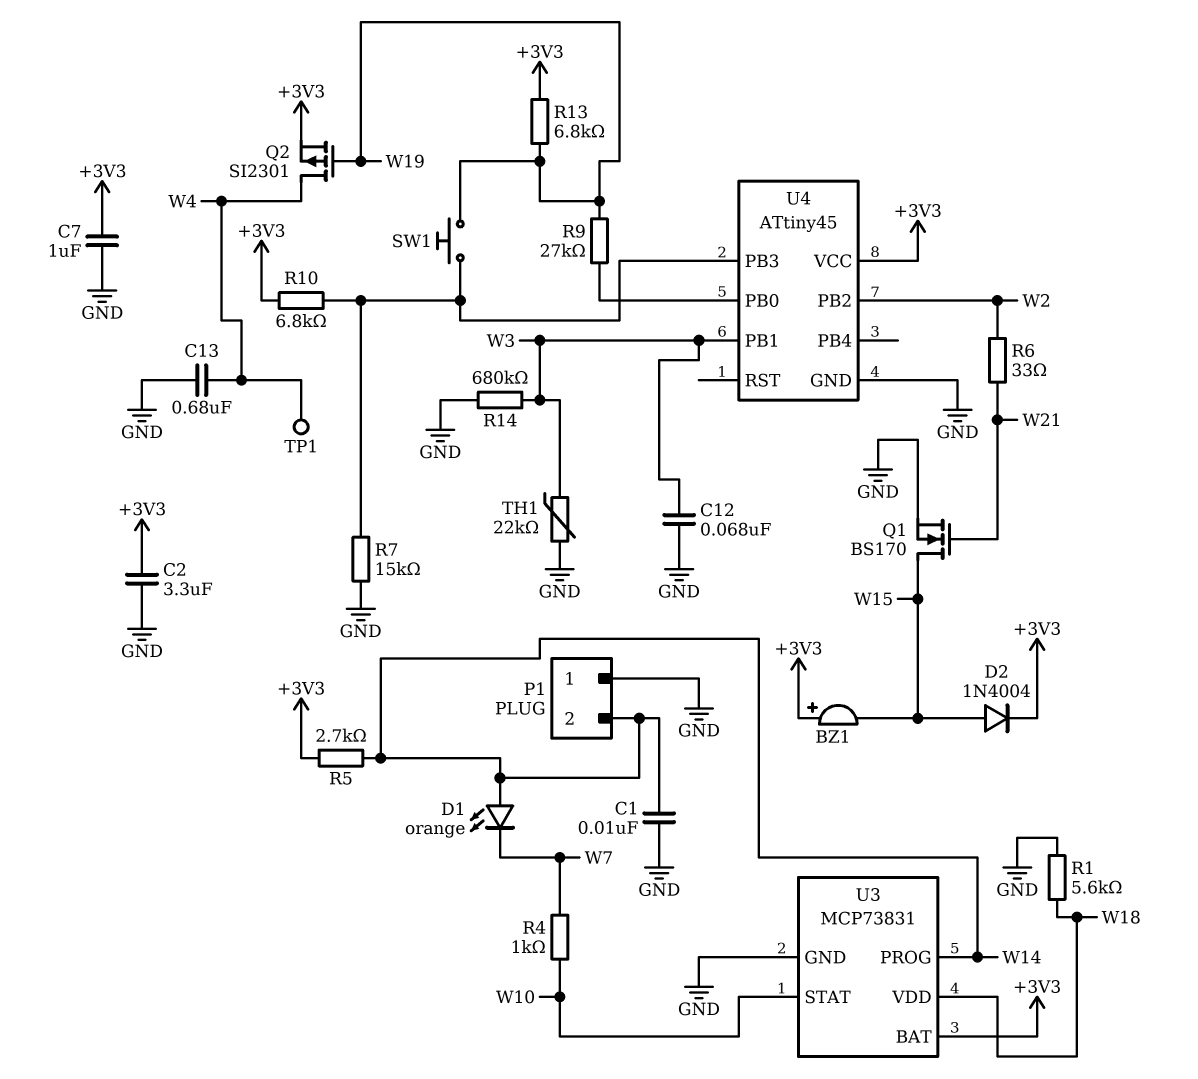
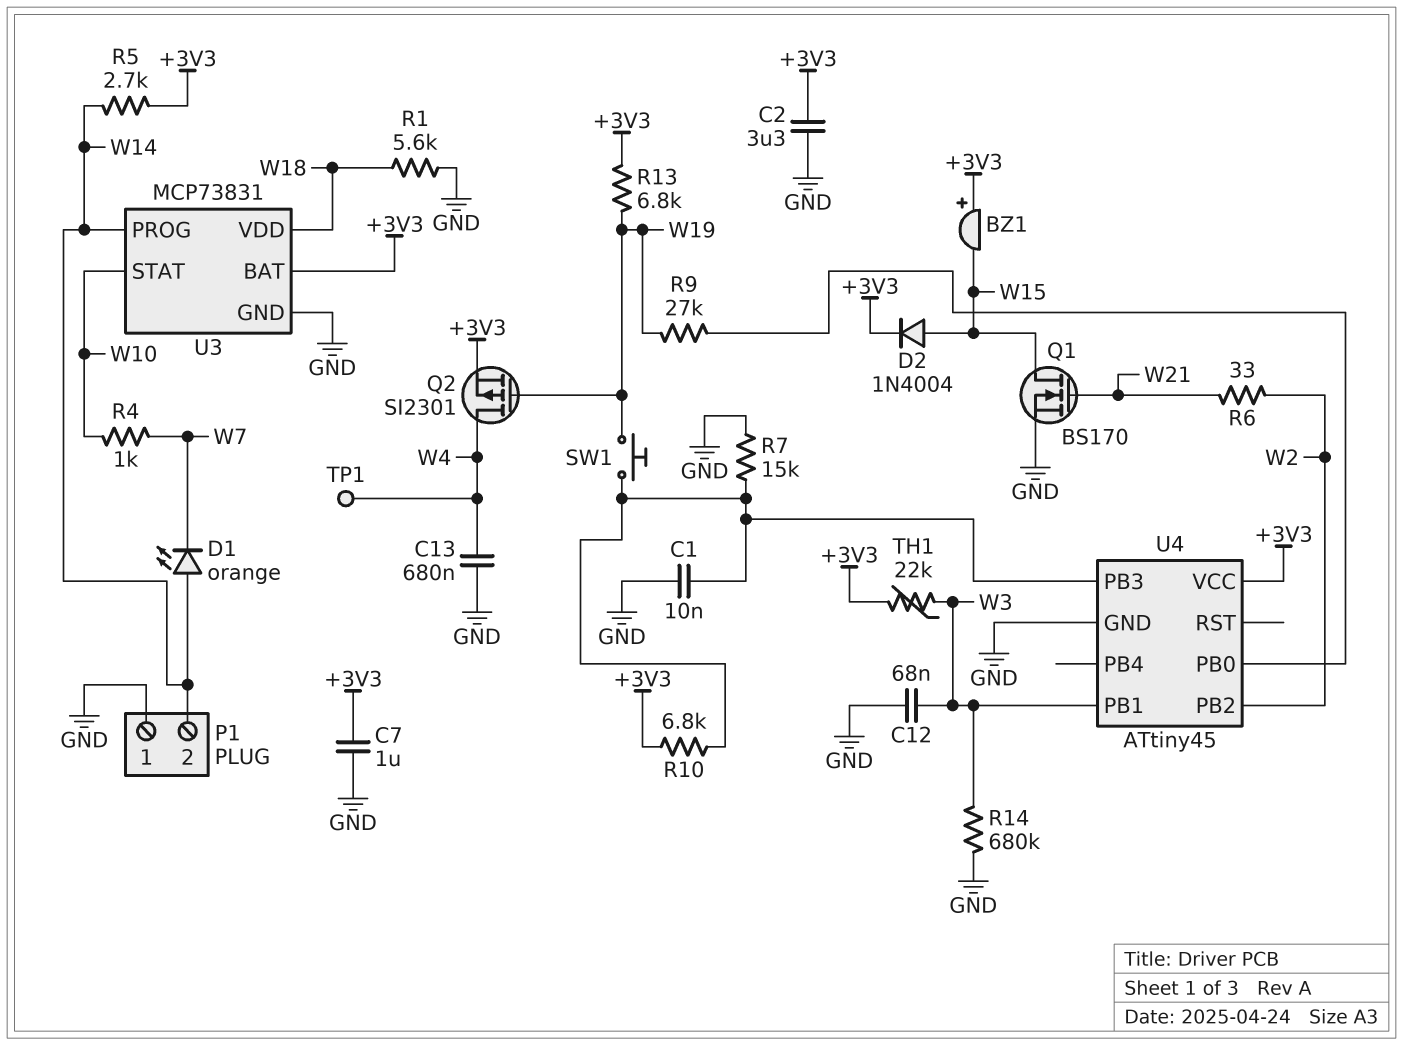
C1: 10nF (GND, W14) -> 10nF (GND, U4/PB3)
TH1: 22k (GND, W3) -> 22k (+3V3, W3)

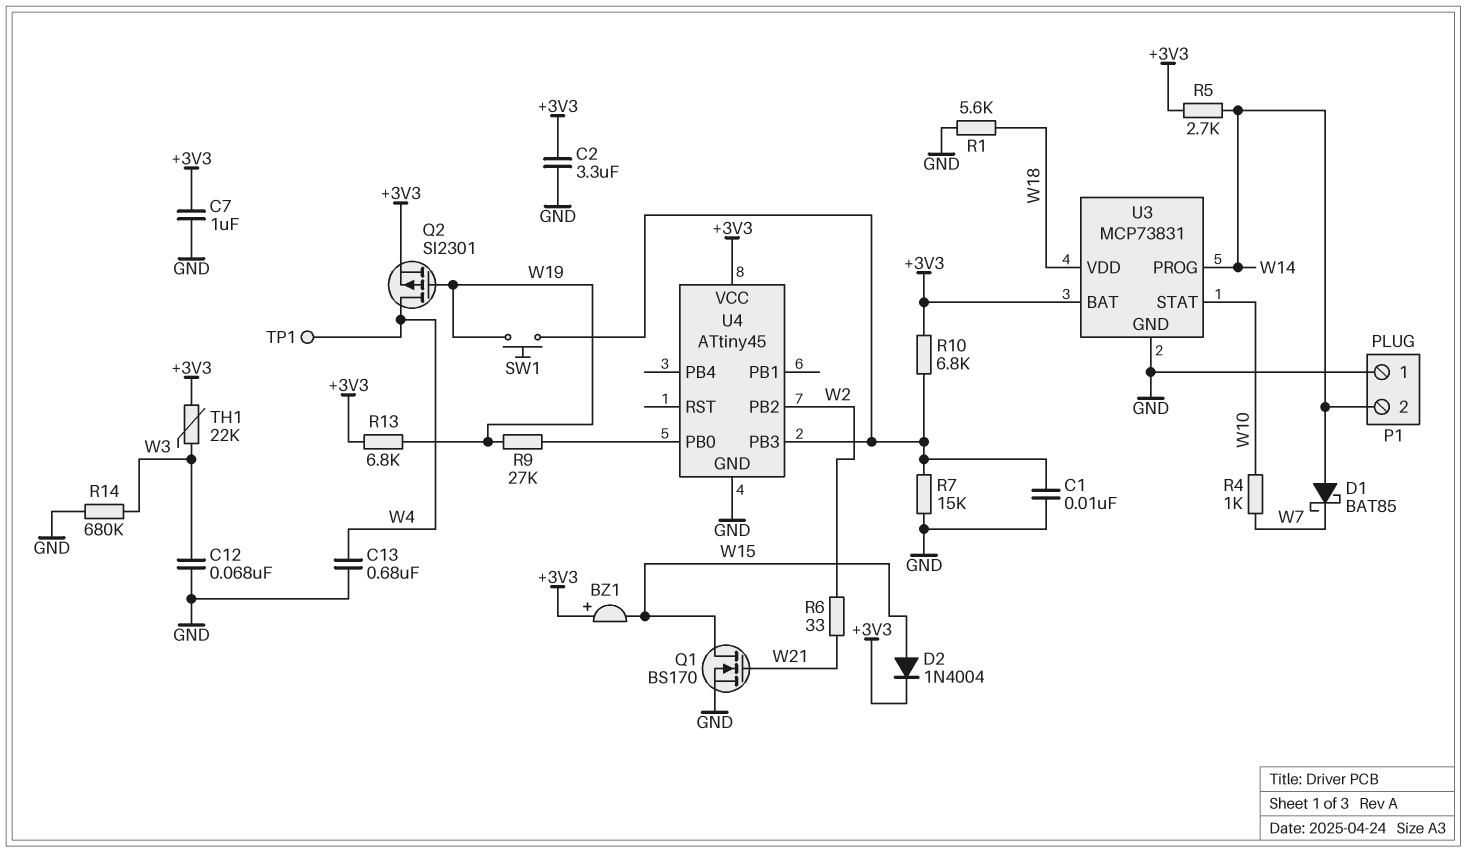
D1: LED orange (A W14, K W7) -> schottky BAT85 (A W14, K W7)
U4 pin PB1: W3 -> none

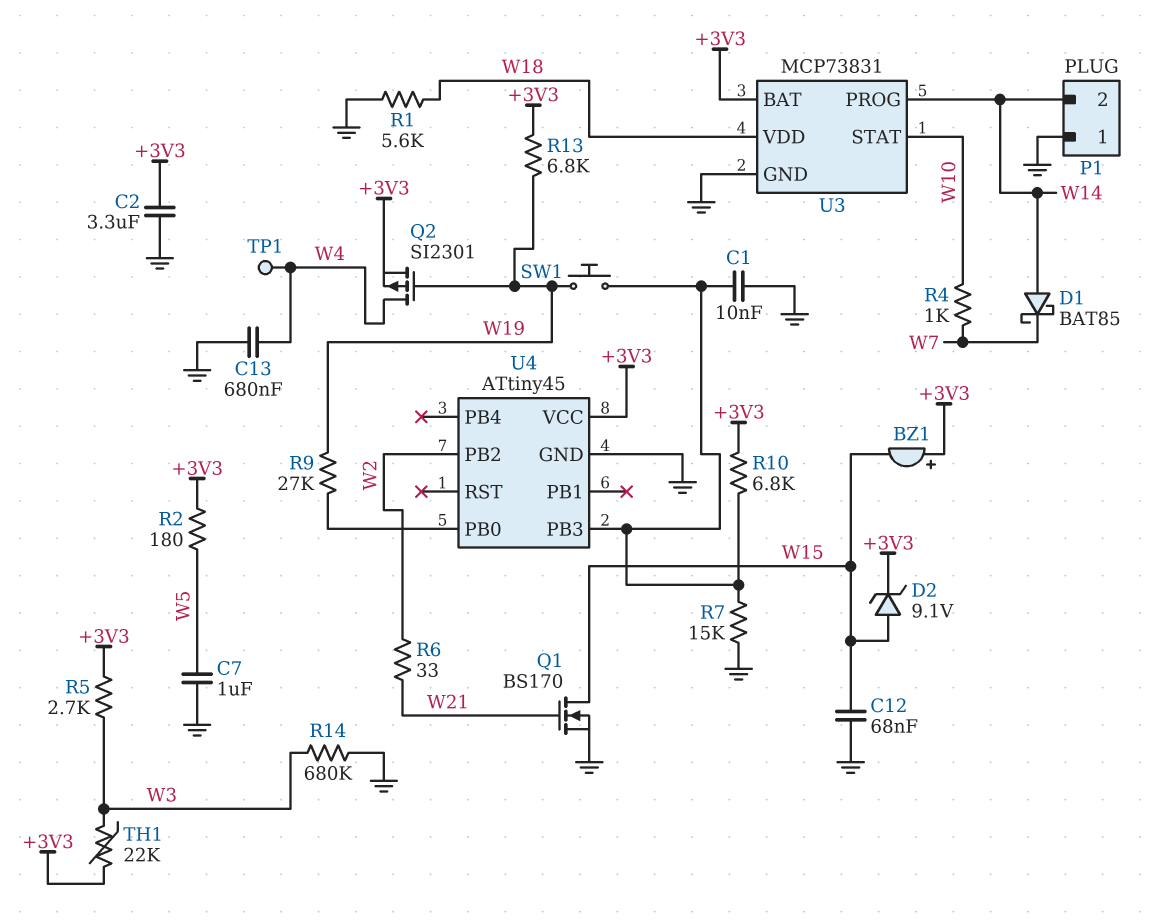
C7: 1uF (+3V3, GND) -> 1uF (GND, W5)
C12: 68nF (GND, W3) -> 68nF (GND, W15)
D2: diode 1N4004 (A W15, K +3V3) -> zener 9.1V (A W15, K +3V3)
R2: none -> 180 (+3V3, W5)
R5: 2.7k (+3V3, W14) -> 2.7k (+3V3, W3)

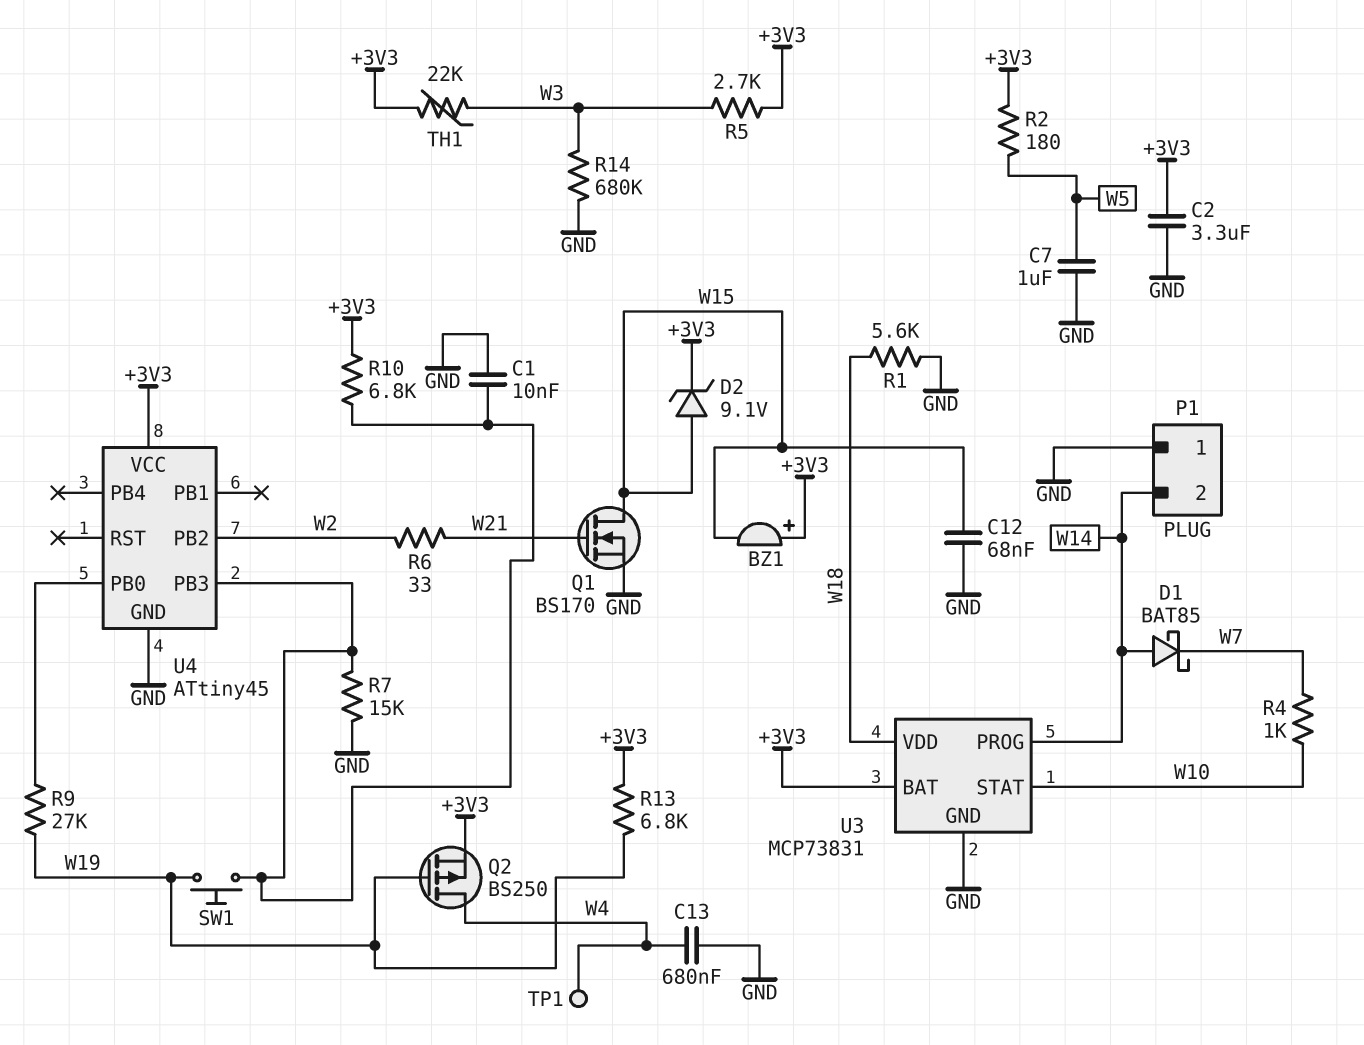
Q2: PMOS SI2301 (G W19, D W4, S +3V3) -> PMOS BS250 (G W19, D W4, S +3V3)

